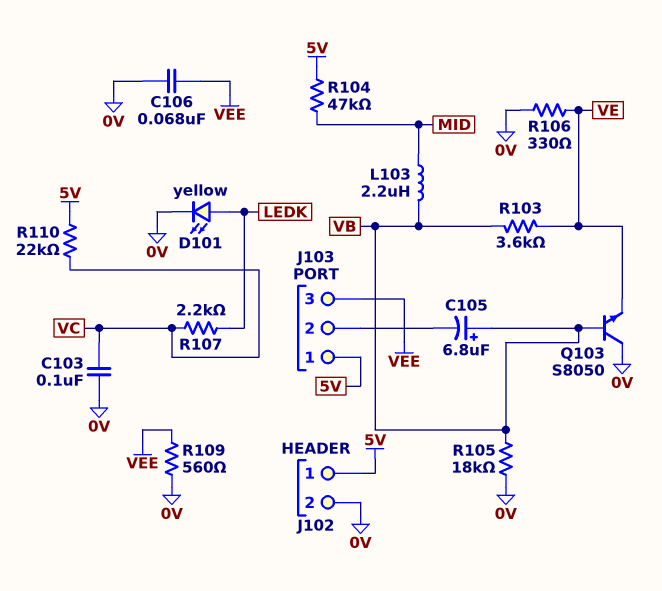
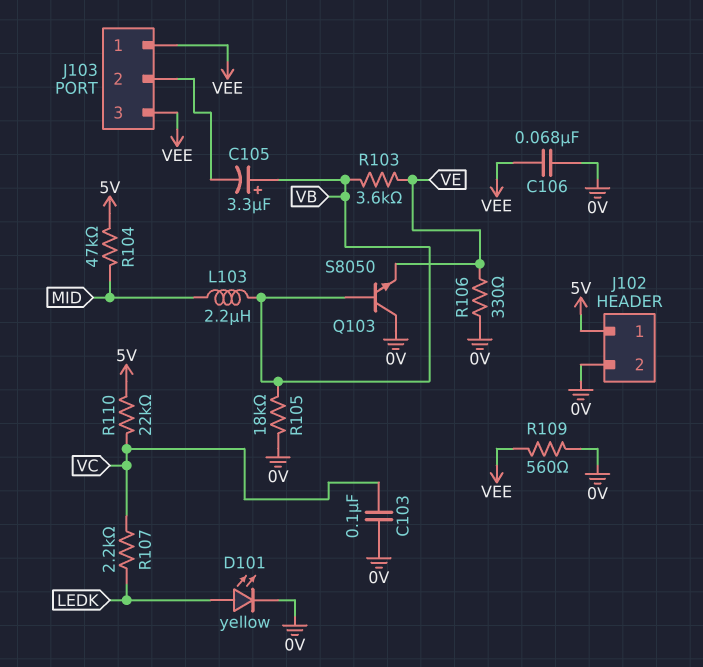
C105: 6.8uF (plus VB, minus J103/2) -> 3.3uF (plus VB, minus J103/2)
J103 pin 1: 5V -> VEE

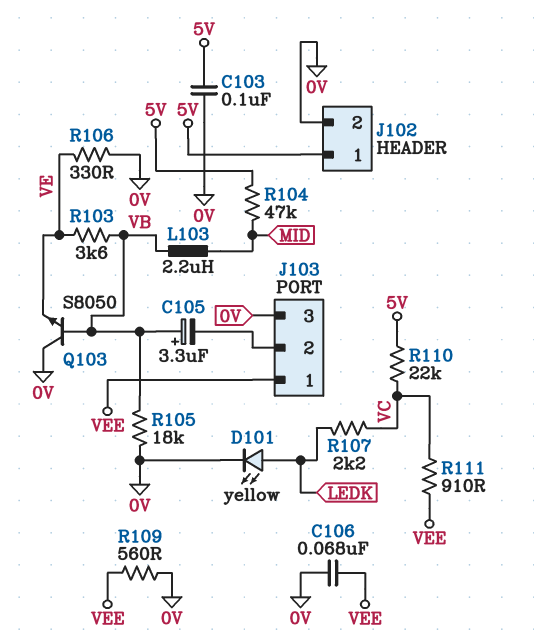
C103: 100nF (0V, VC) -> 100nF (0V, 5V)
J103 pin 3: VEE -> 0V
R111: none -> 910 (VC, VEE)

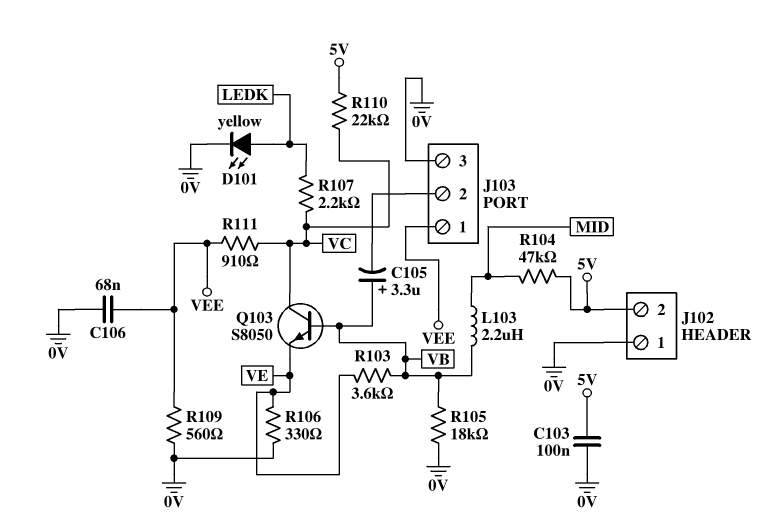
J102 pin 1: 5V -> 0V
J102 pin 2: 0V -> 5V
Q103: NPN S8050 (B VB, C 0V, E VE) -> NPN S8050 (B VB, C VC, E VE)

